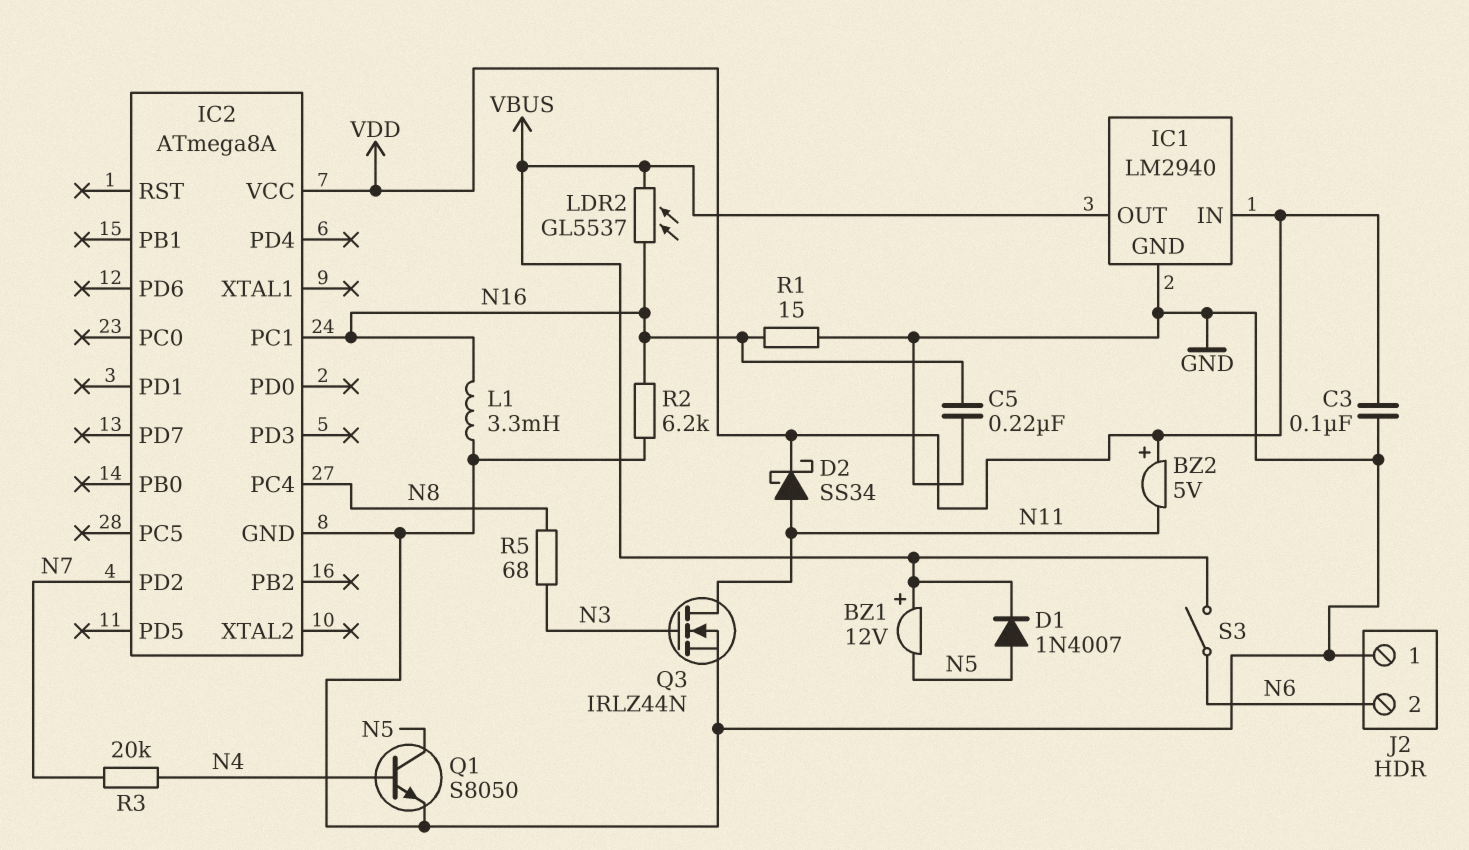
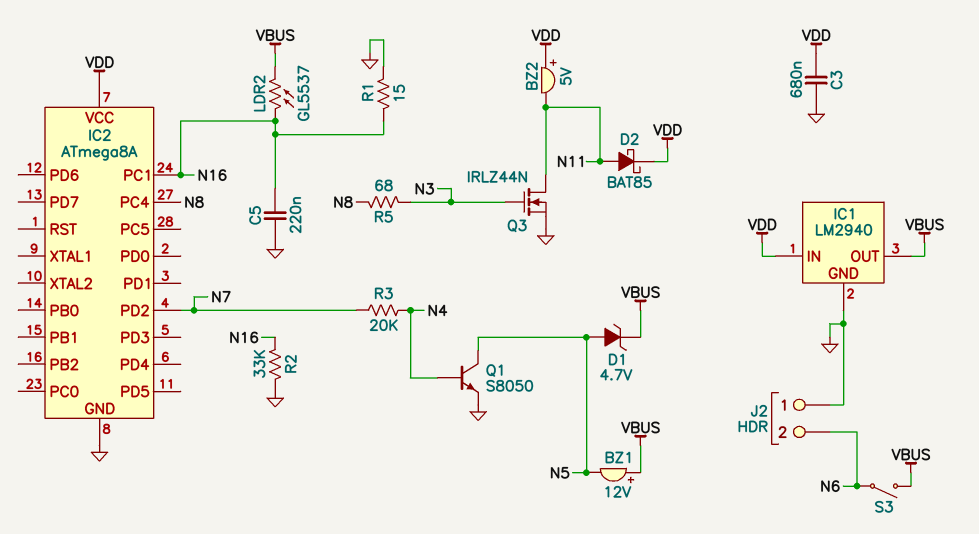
C3: 100nF (GND, VDD) -> 680nF (GND, VDD)
D1: diode 1N4007 (A N5, K VBUS) -> zener 4.7V (A N5, K VBUS)
D2: schottky SS34 (A N11, K VDD) -> schottky BAT85 (A N11, K VDD)
L1: 3.3mH (GND, N16) -> none
R2: 6.2k (GND, N16) -> 33k (GND, N16)

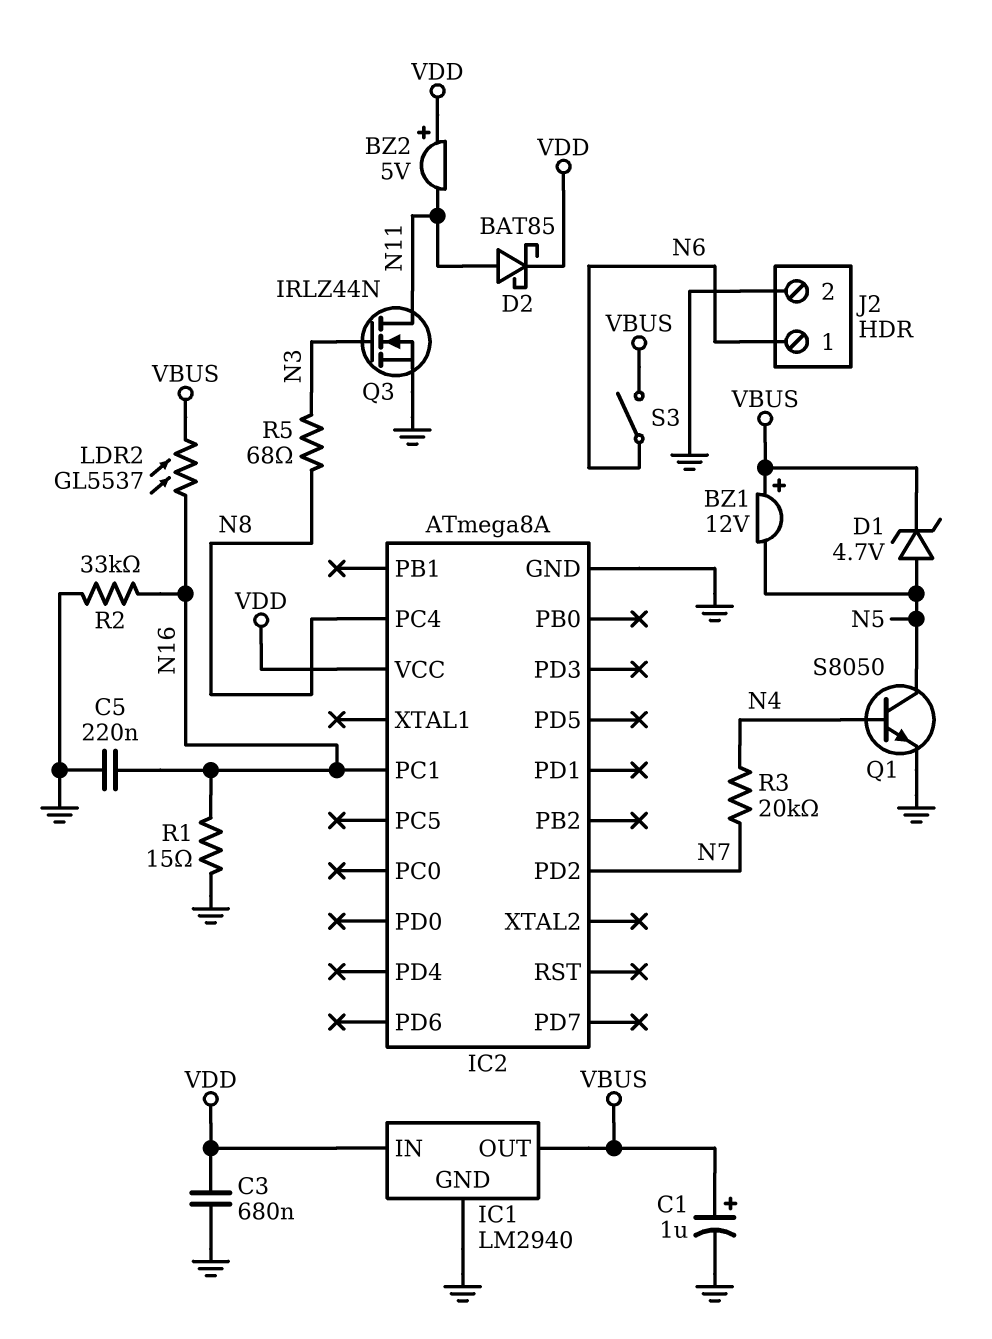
C1: none -> 1uF (plus VBUS, minus GND)
J2 pin 1: GND -> N6
J2 pin 2: N6 -> GND

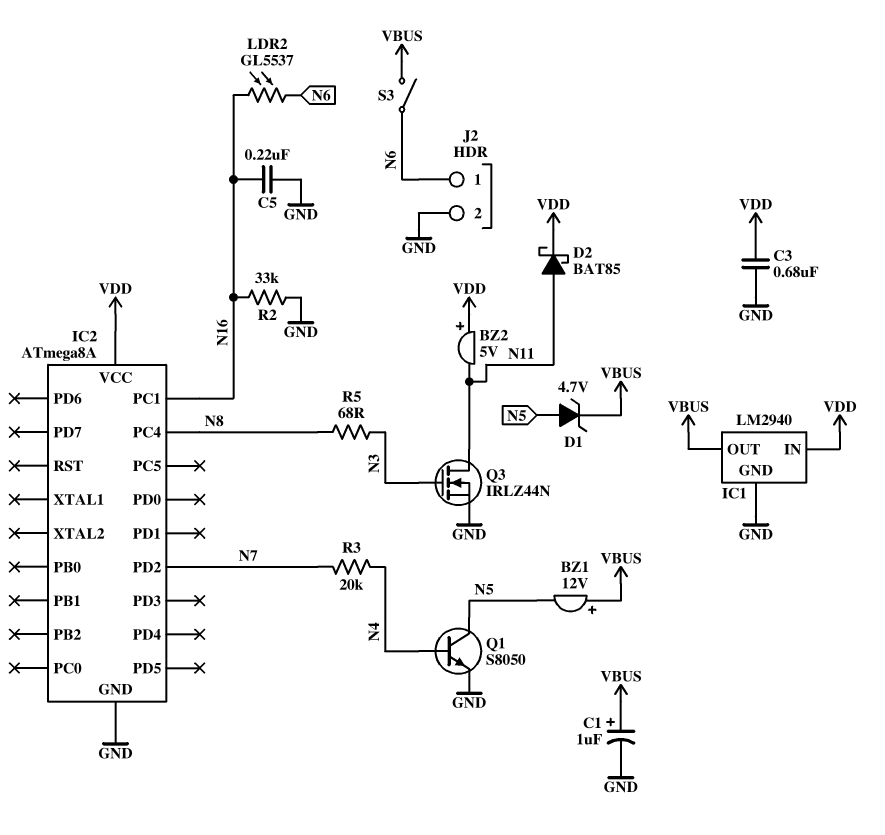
LDR2: GL5537 (N16, VBUS) -> GL5537 (N6, N16)
R1: 15 (GND, N16) -> none

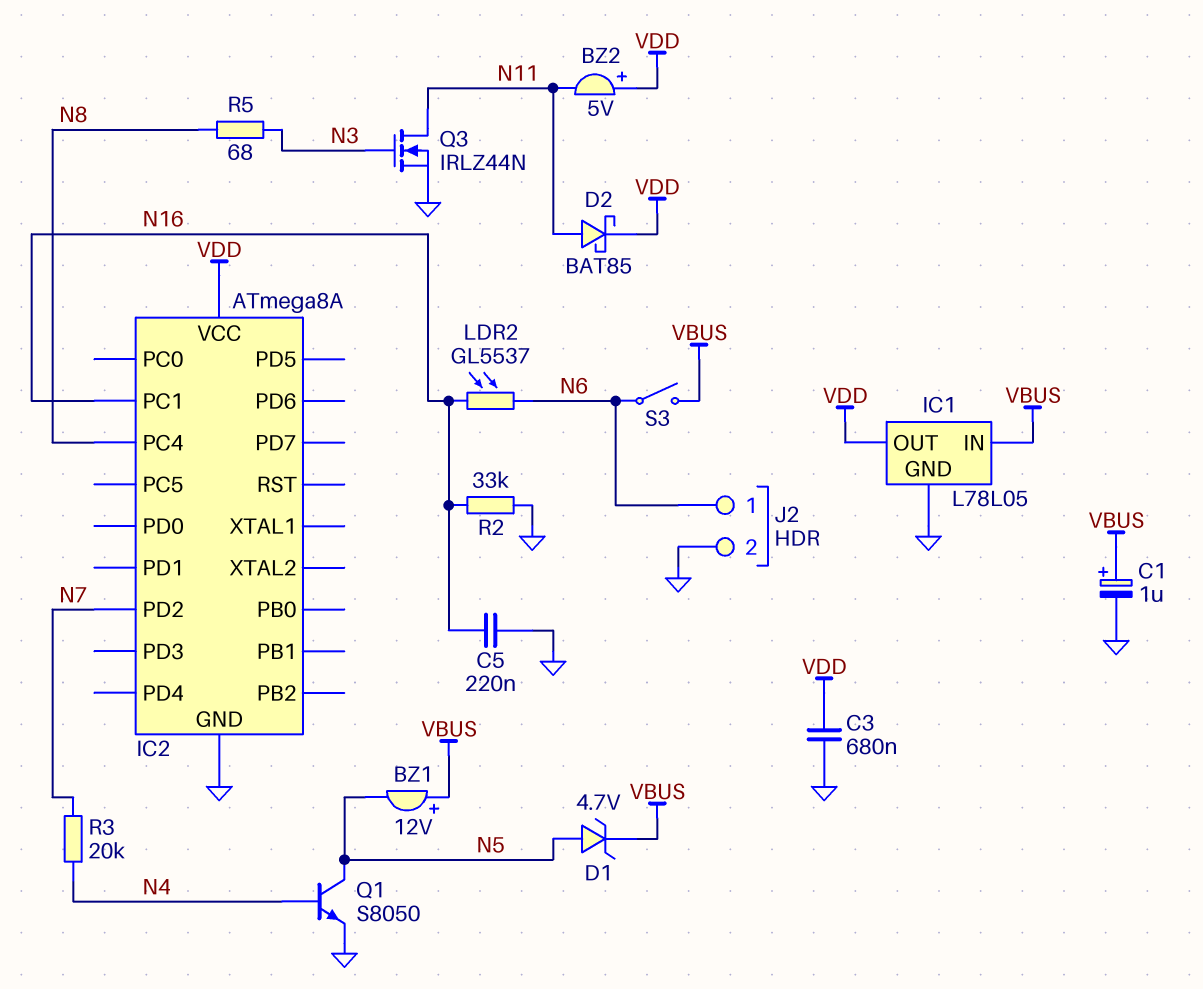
IC1: LM2940 -> L78L05
IC1 pin IN: VDD -> VBUS
IC1 pin OUT: VBUS -> VDD

